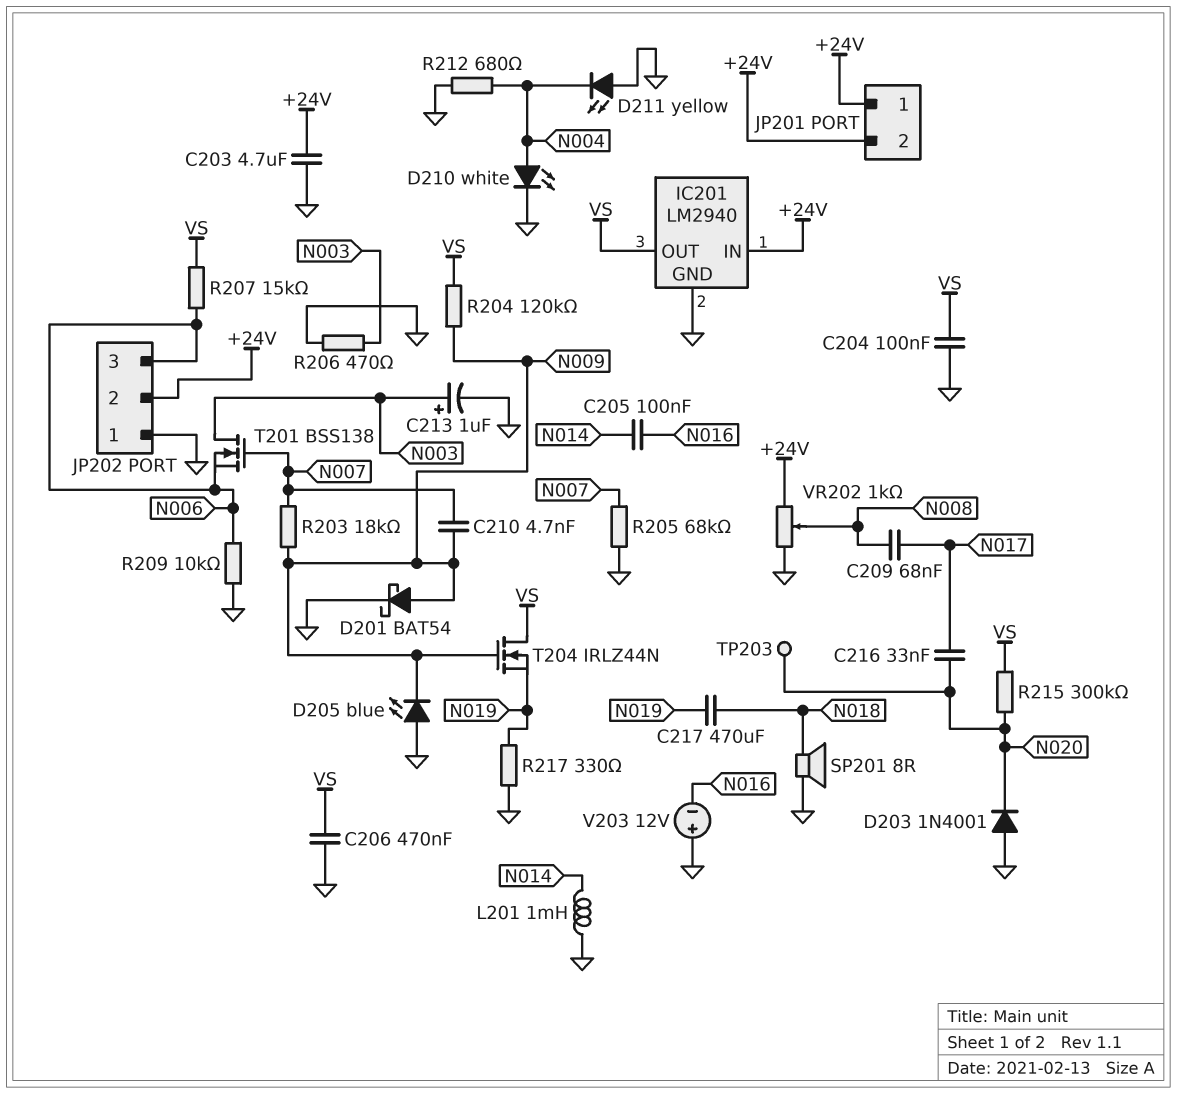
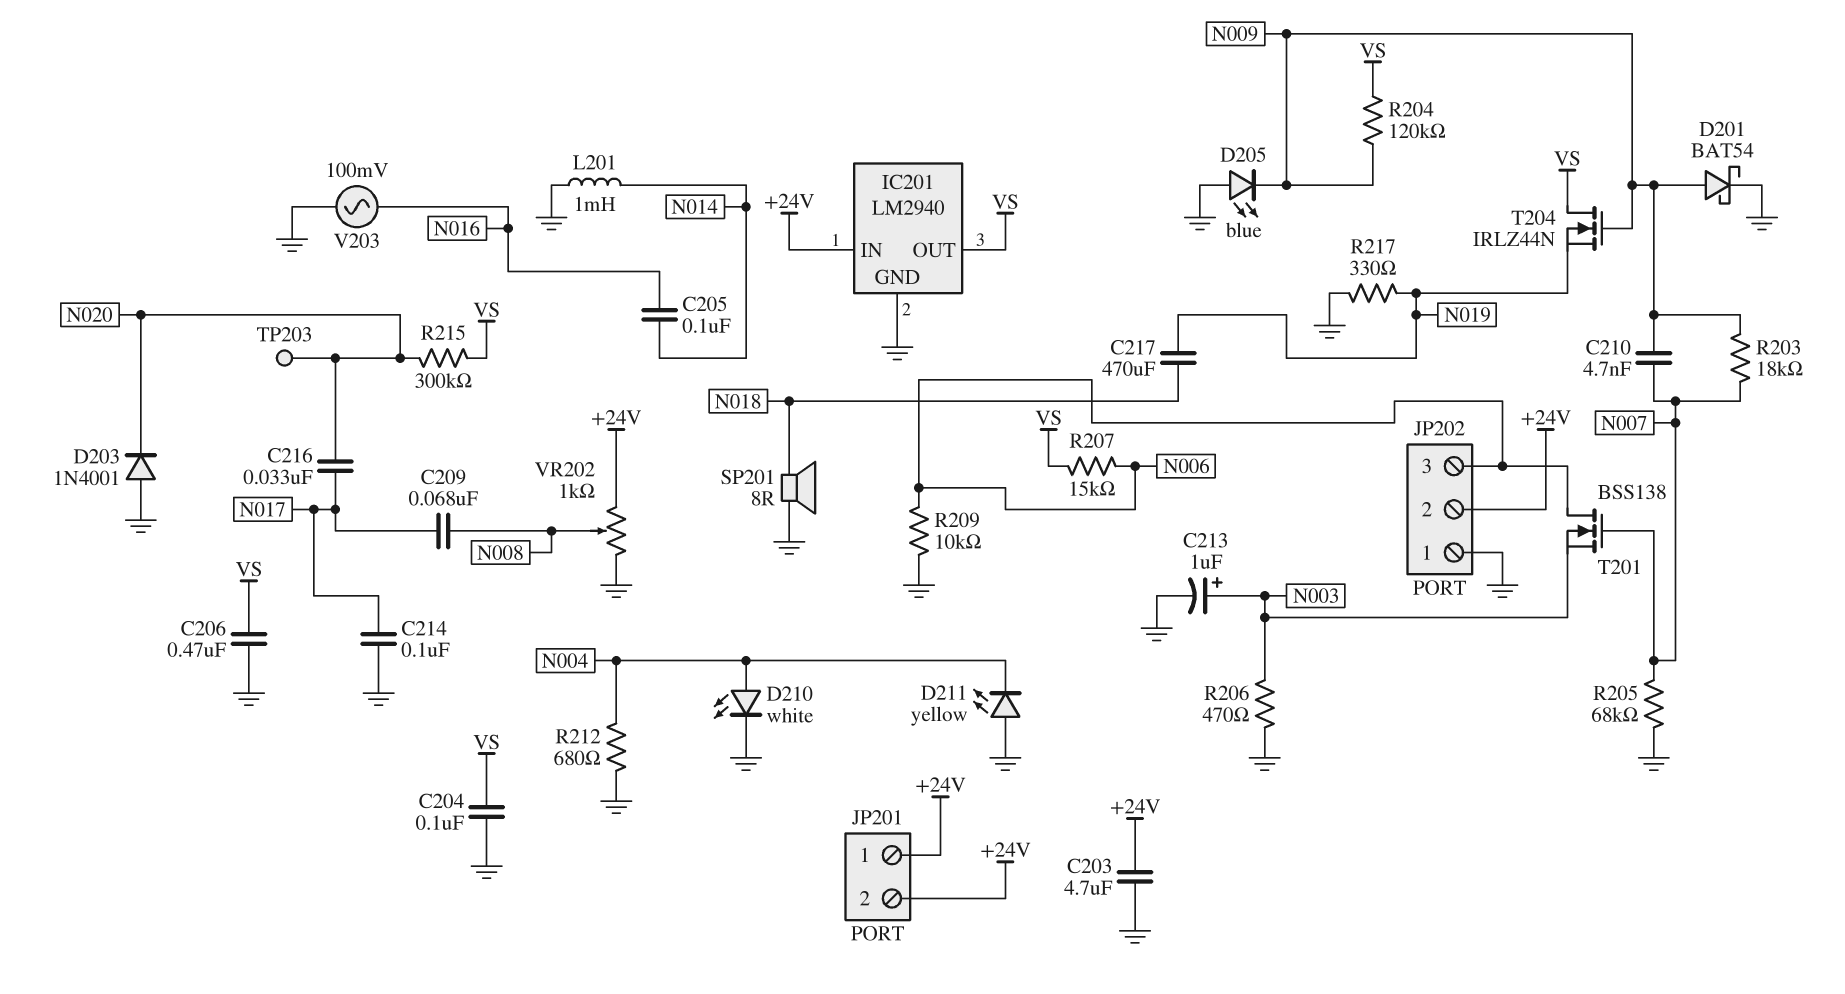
C214: none -> 100nF (GND, N017)
T201: NMOS BSS138 (G N007, D N003, S N006) -> NMOS BSS138 (G N007, D N006, S N003)
V203: 12V (plus GND, minus N016) -> AC 100mV (GND, N016)

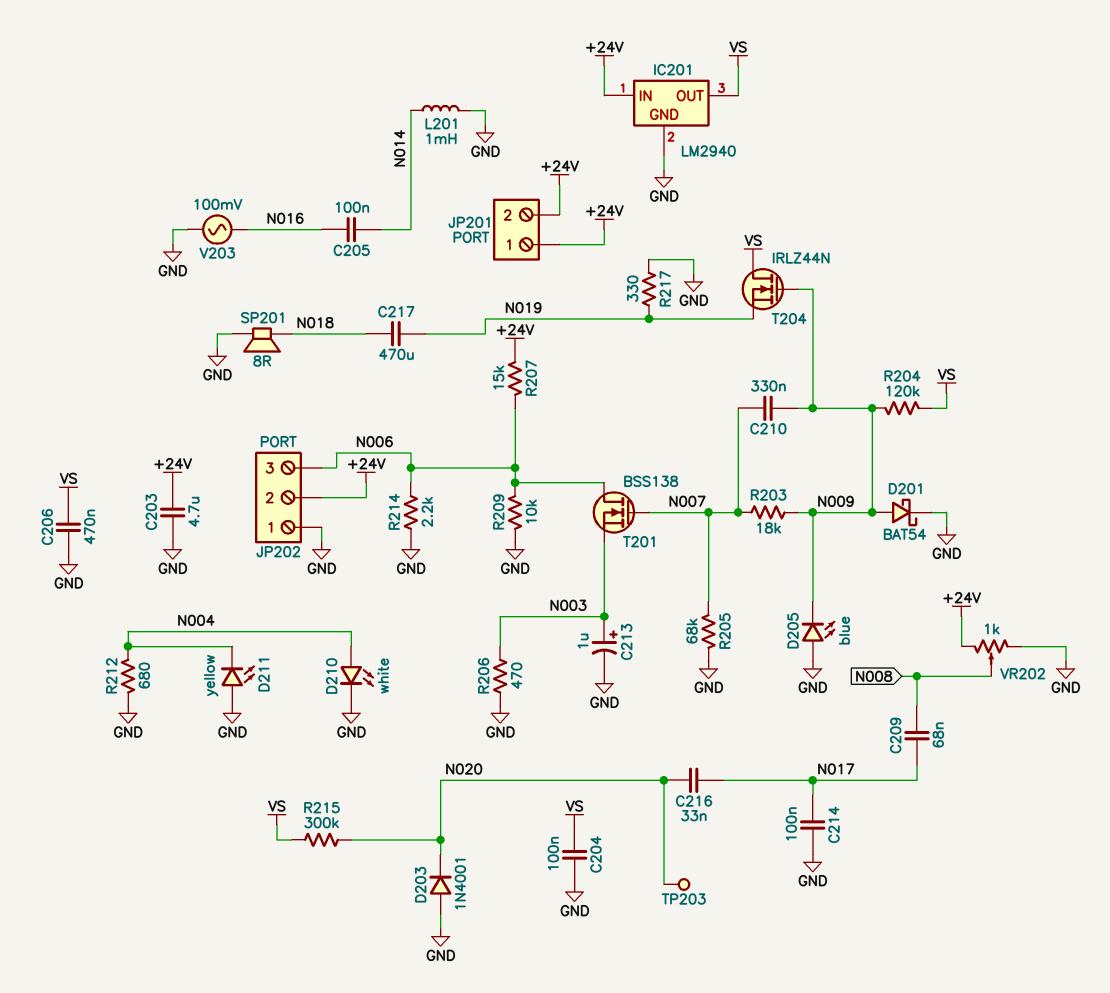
C210: 4.7nF (N007, N009) -> 330nF (N007, N009)
R207: 15k (N006, VS) -> 15k (+24V, N006)
R214: none -> 2.2k (GND, N006)

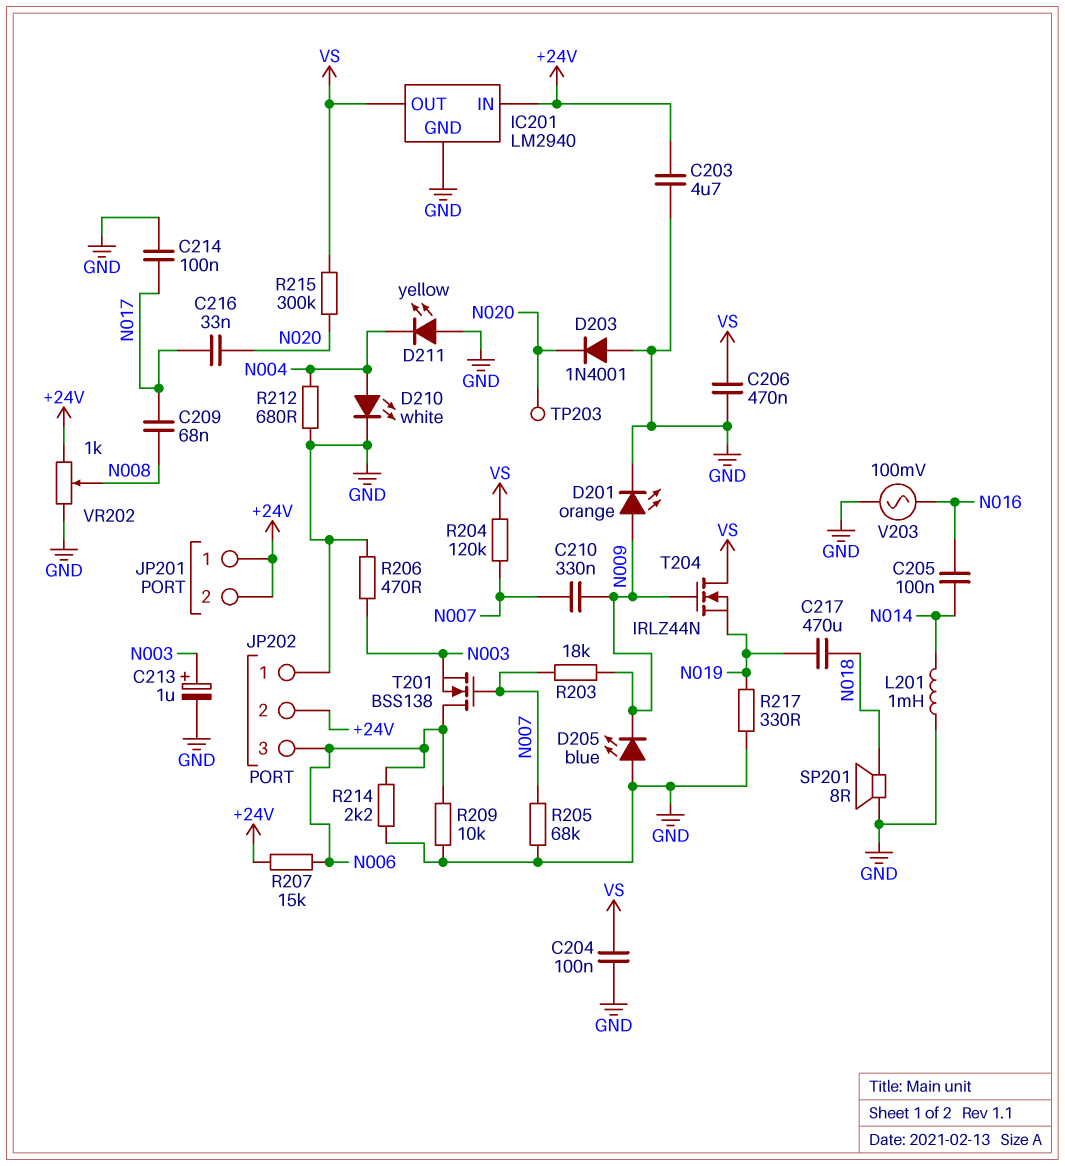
D201: schottky BAT54 (A N009, K GND) -> LED orange (A N009, K GND)
R204: 120k (N009, VS) -> 120k (N007, VS)

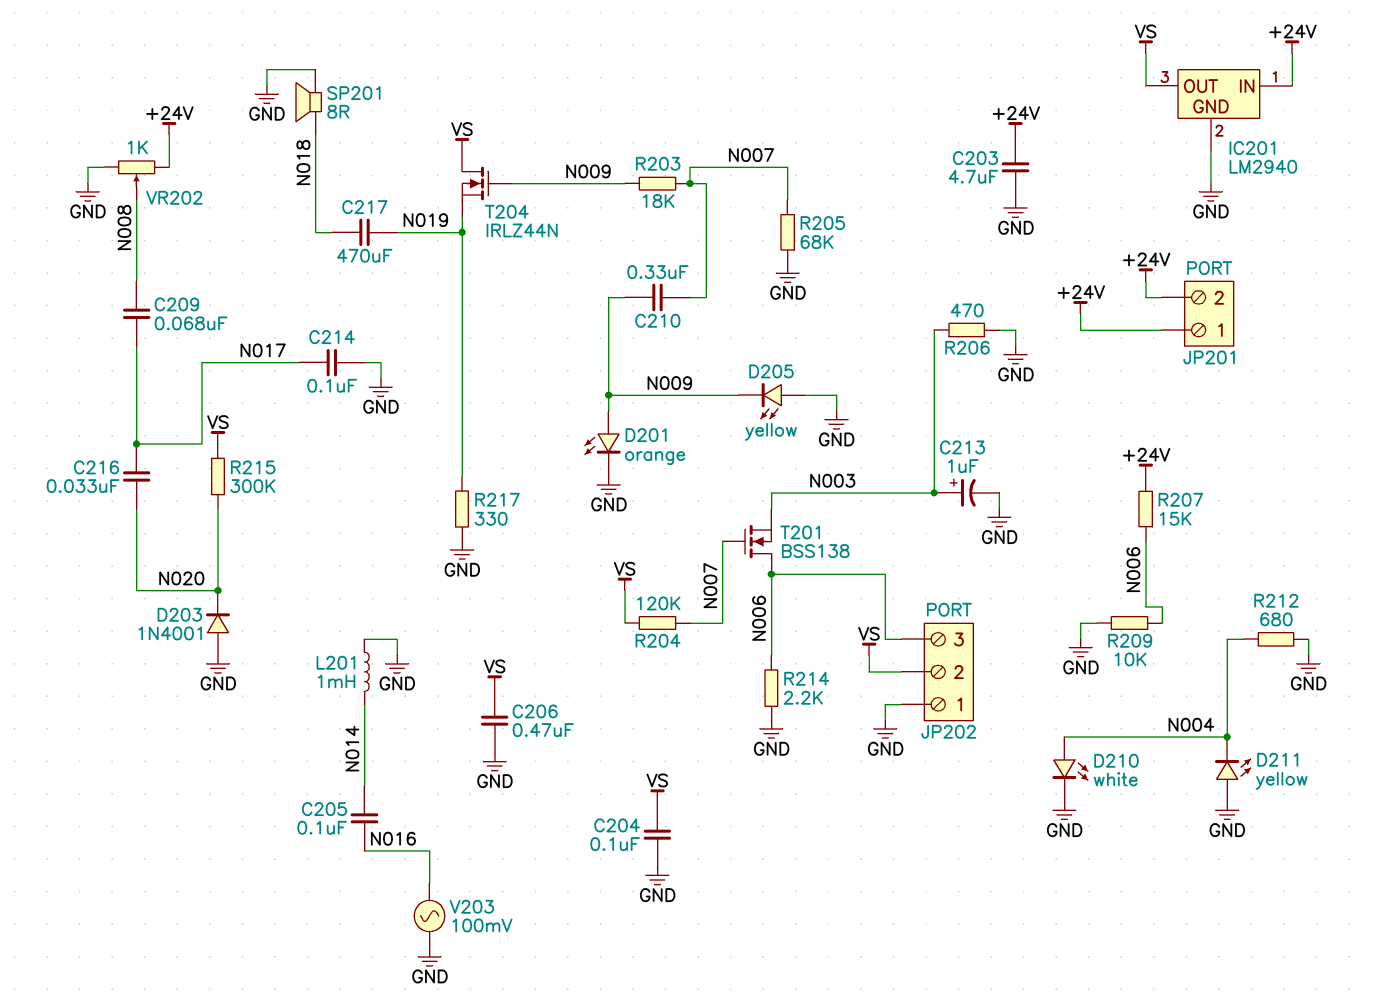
D205: LED blue (A GND, K N009) -> LED yellow (A GND, K N009)
JP202 pin 2: +24V -> VS
TP203: test point (N020) -> none

